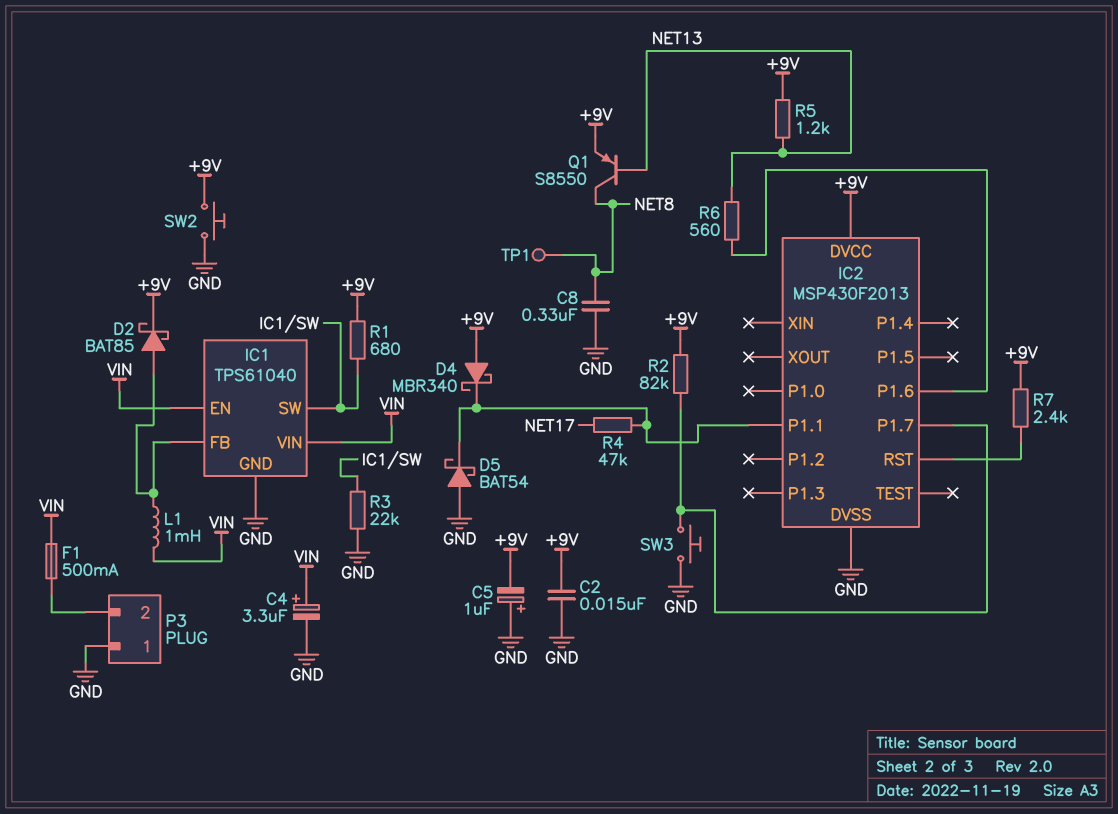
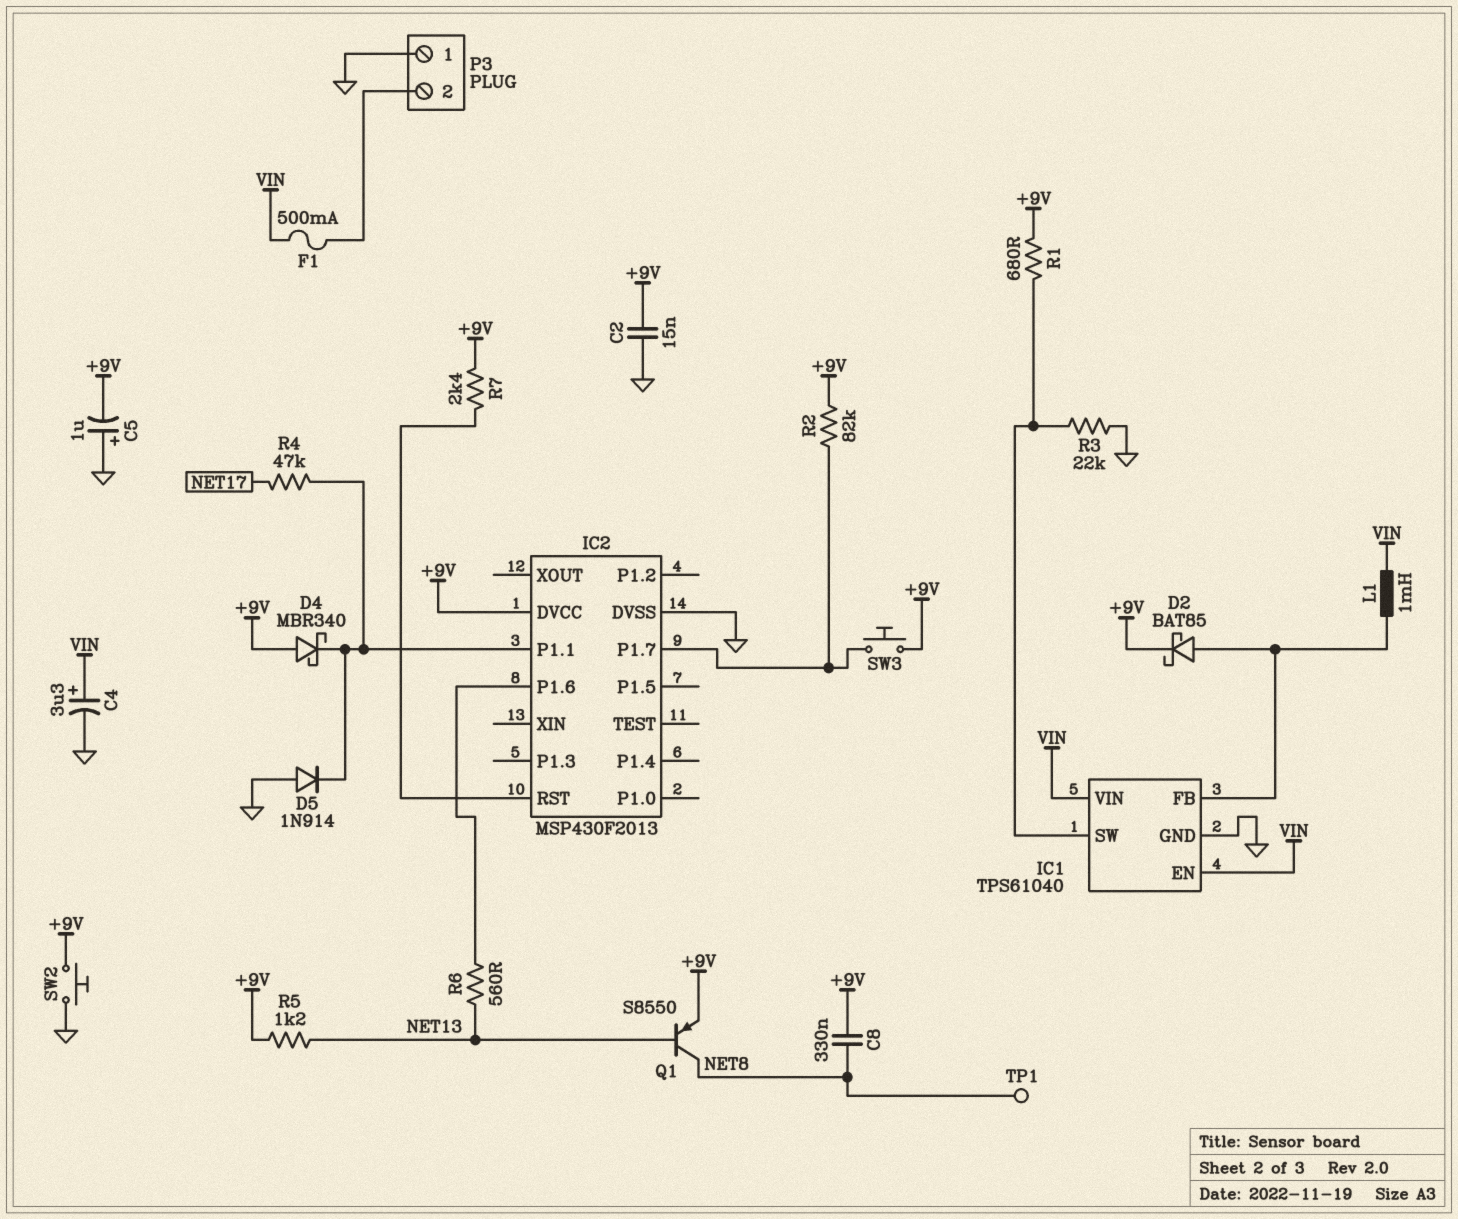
C8: 330nF (GND, NET8) -> 330nF (+9V, NET8)
D5: schottky BAT54 (A GND, K IC2/P1.1) -> diode 1N914 (A GND, K IC2/P1.1)
SW3: button (GND, IC2/P1.7) -> button (+9V, IC2/P1.7)

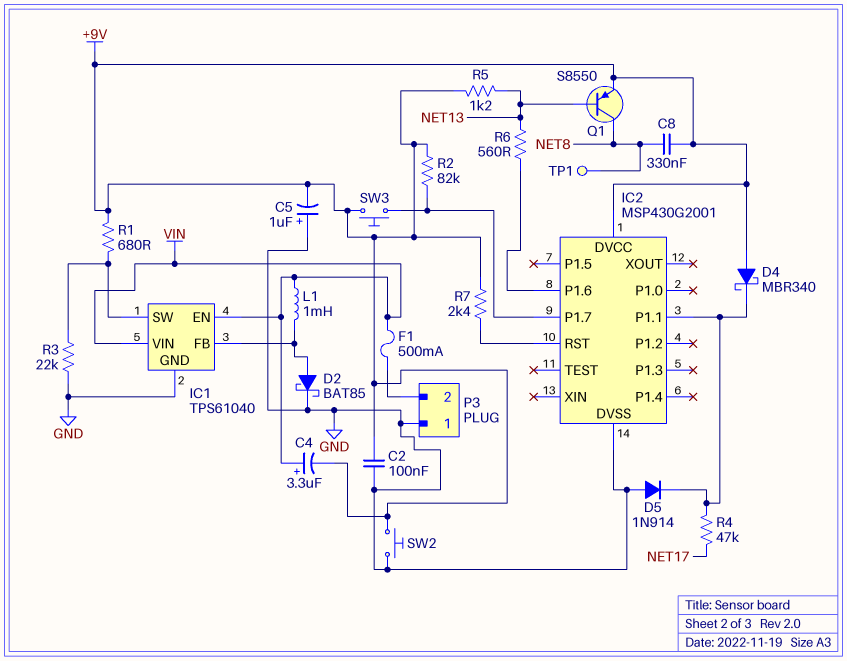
C2: 15nF (+9V, GND) -> 100nF (+9V, GND)
C4: 3.3uF (plus VIN, minus GND) -> 3.3uF (plus VIN, minus +9V)
D2: schottky BAT85 (A IC1/FB, K +9V) -> schottky BAT85 (A IC1/FB, K GND)
IC2: MSP430F2013 -> MSP430G2001

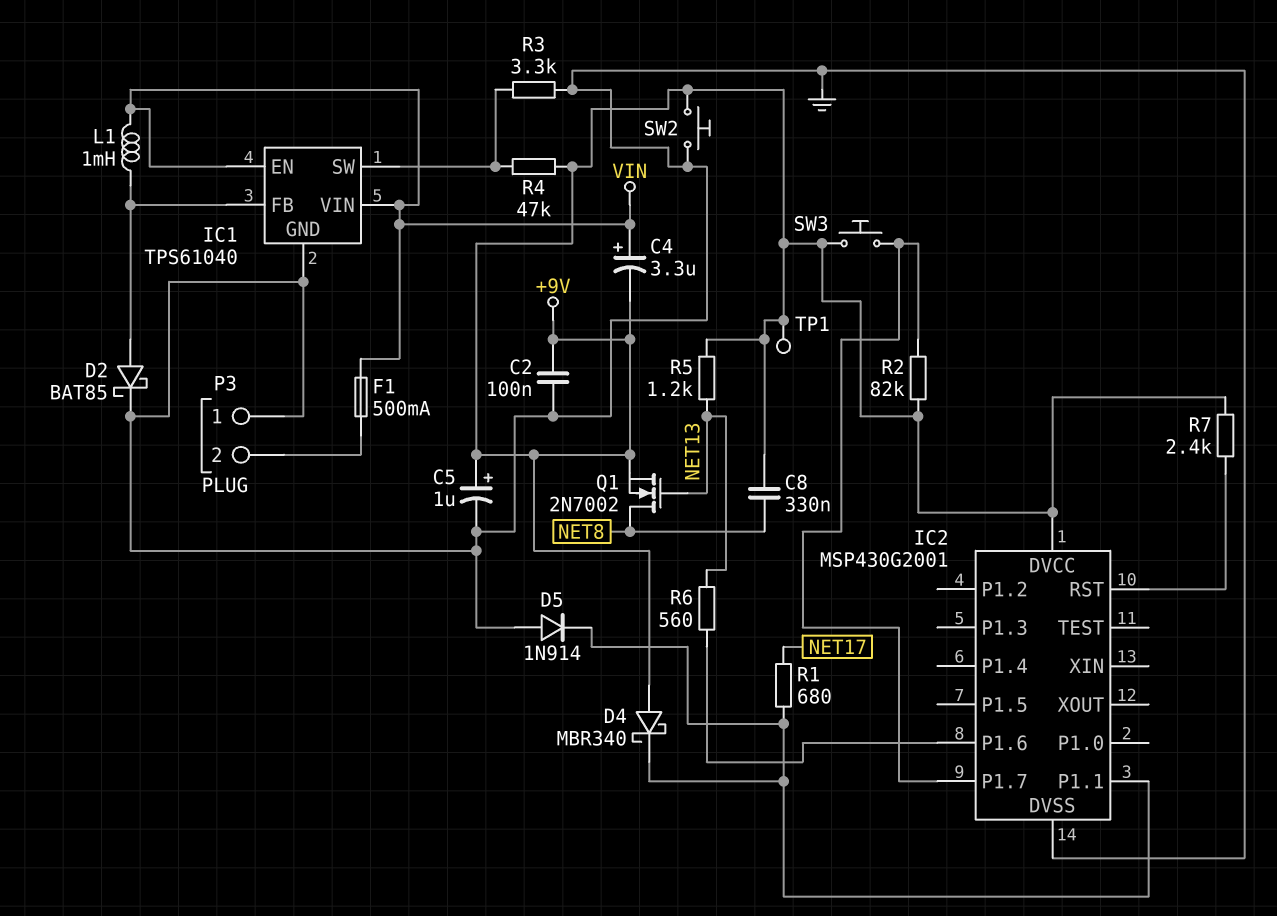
C5: 1uF (plus GND, minus +9V) -> 1uF (plus +9V, minus GND)
Q1: PNP S8550 (B NET13, C NET8, E +9V) -> NMOS 2N7002 (G NET13, D NET8, S +9V)
R1: 680 (+9V, IC1/SW) -> 680 (IC2/P1.1, NET17)
R3: 22k (GND, IC1/SW) -> 3.3k (GND, IC1/SW)
R4: 47k (IC2/P1.1, NET17) -> 47k (+9V, IC1/SW)
TP1: test point (NET8) -> test point (+9V)

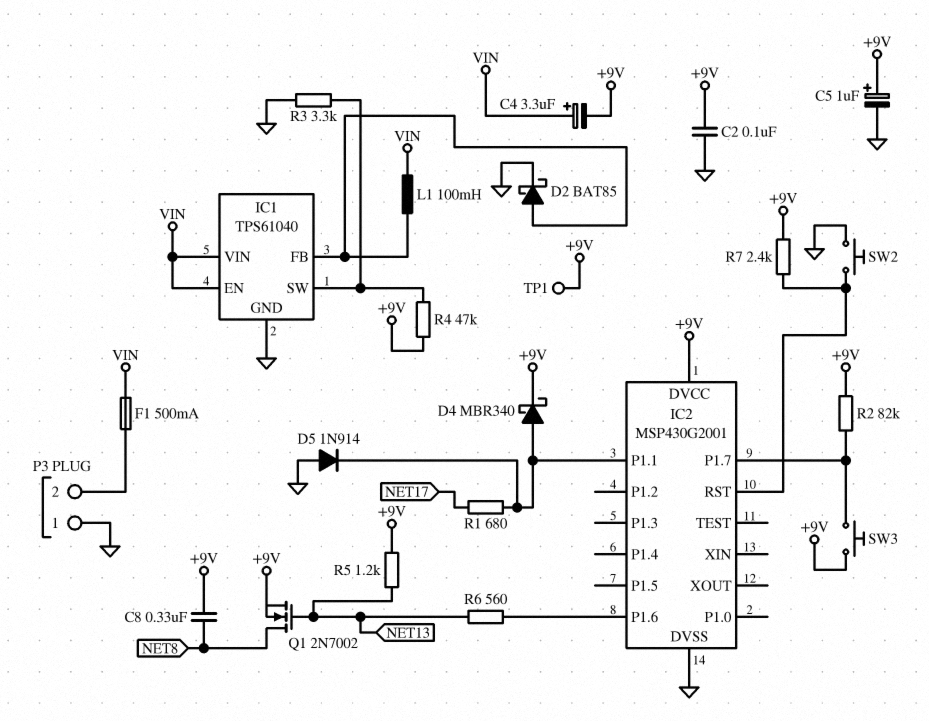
D4: schottky MBR340 (A +9V, K IC2/P1.1) -> schottky MBR340 (A IC2/P1.1, K +9V)
L1: 1mH (IC1/FB, VIN) -> 100mH (IC1/FB, VIN)
SW2: button (+9V, GND) -> button (GND, IC2/RST)

